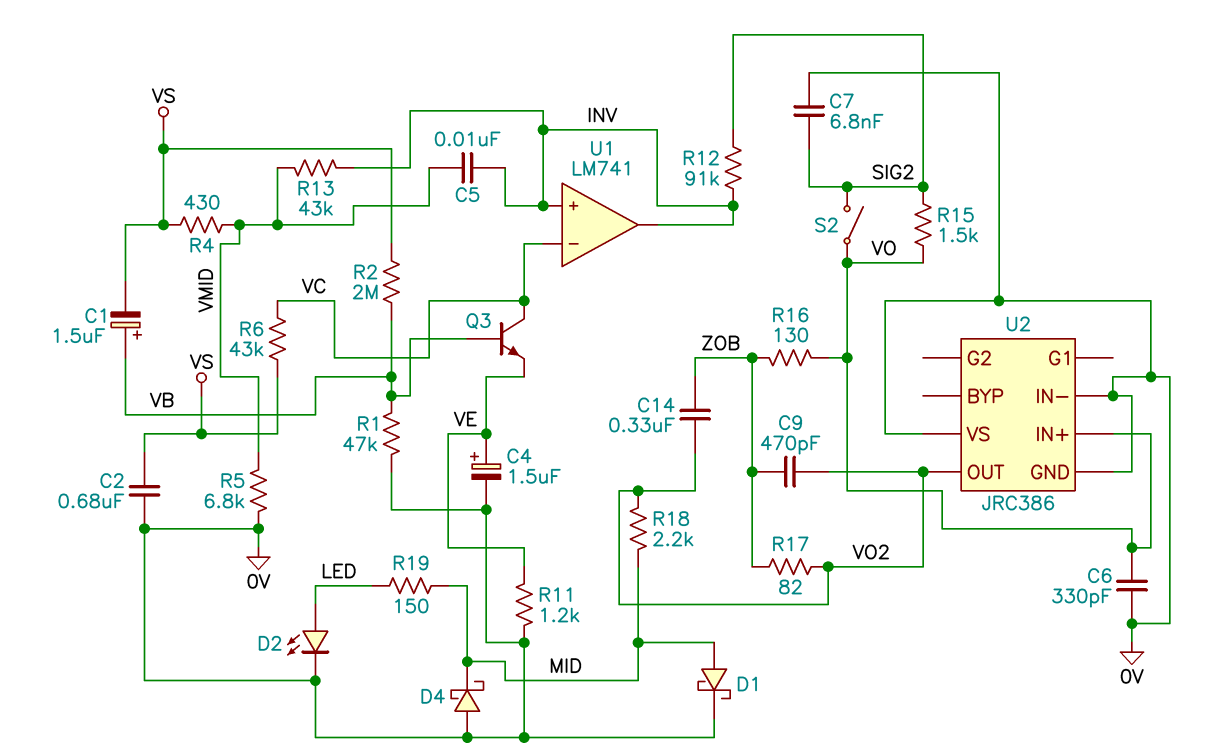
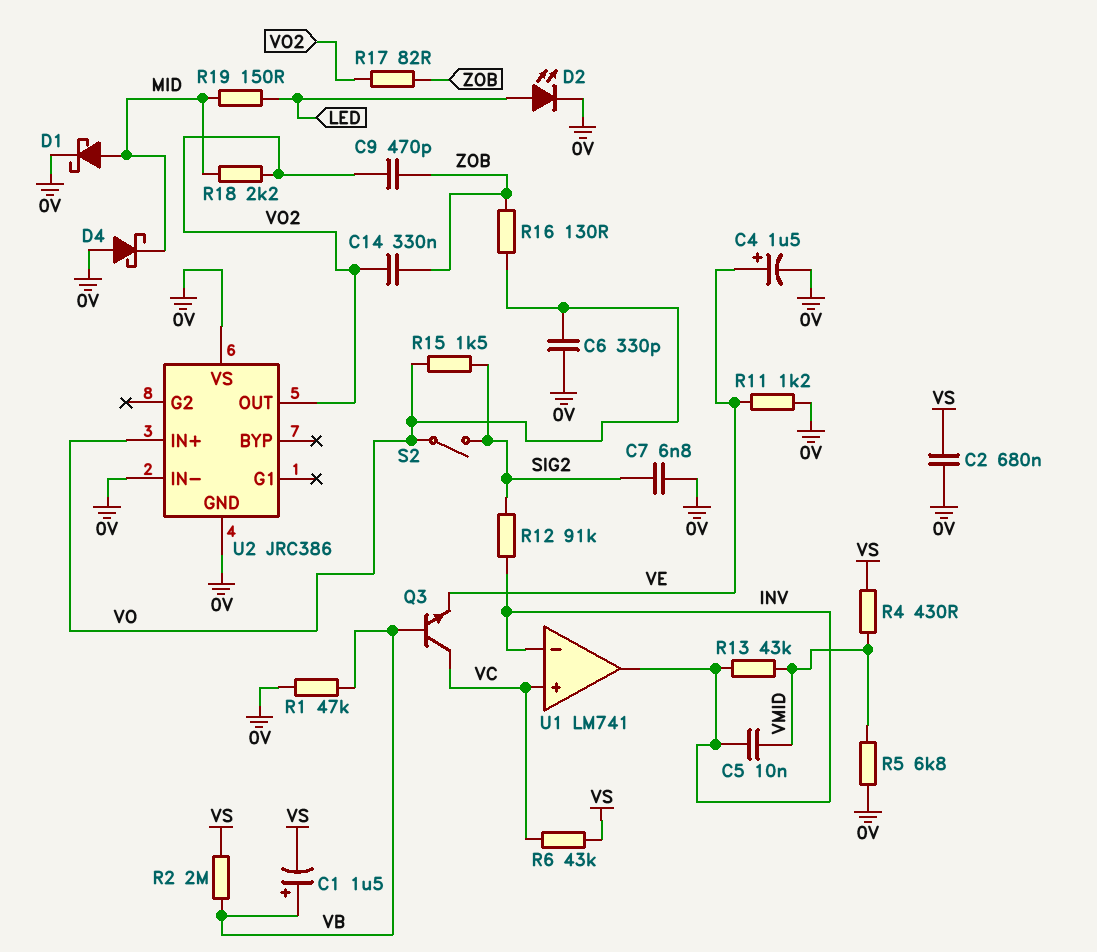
U1 pin in+: INV -> VC
U1 pin in-: VC -> INV

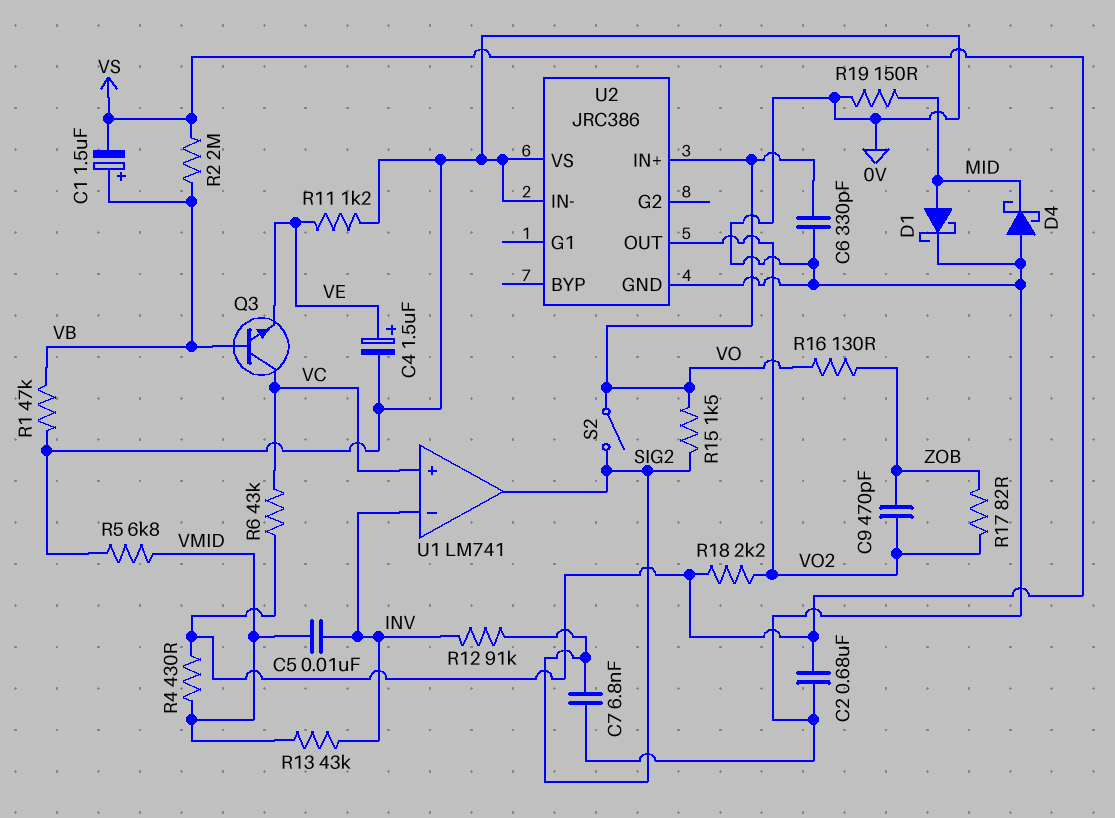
C14: 330nF (VO2, ZOB) -> none
D2: LED (A LED, K 0V) -> none
R18: 2.2k (MID, VO2) -> 2.2k (VO2, VS)
R19: 150 (LED, MID) -> 150 (0V, MID)
U1 pin out: INV -> SIG2

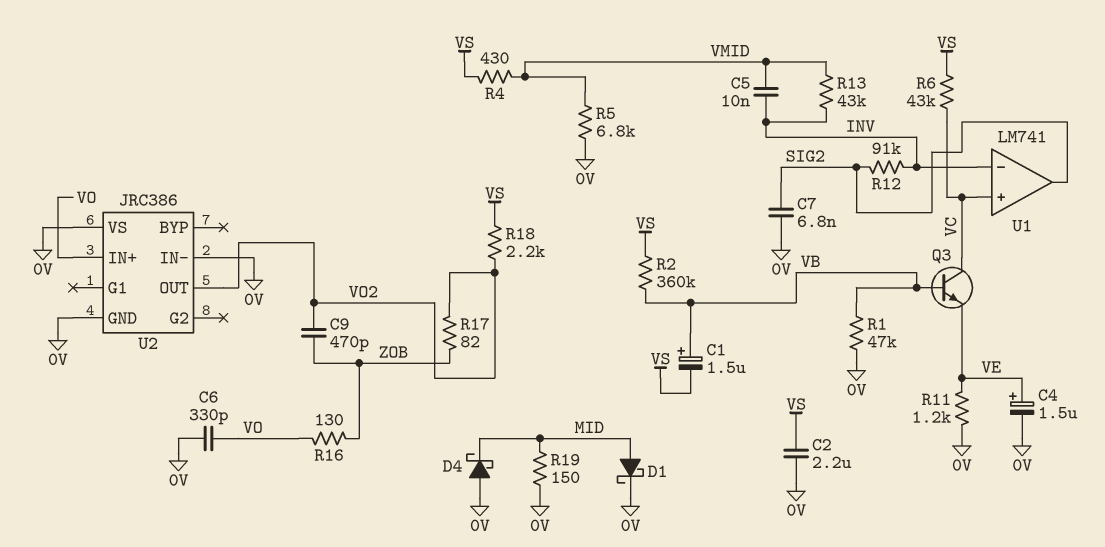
C2: 680nF (0V, VS) -> 2.2uF (0V, VS)
R2: 2M (VB, VS) -> 360k (VB, VS)
R15: 1.5k (SIG2, VO) -> none
S2: switch (SIG2, VO) -> none

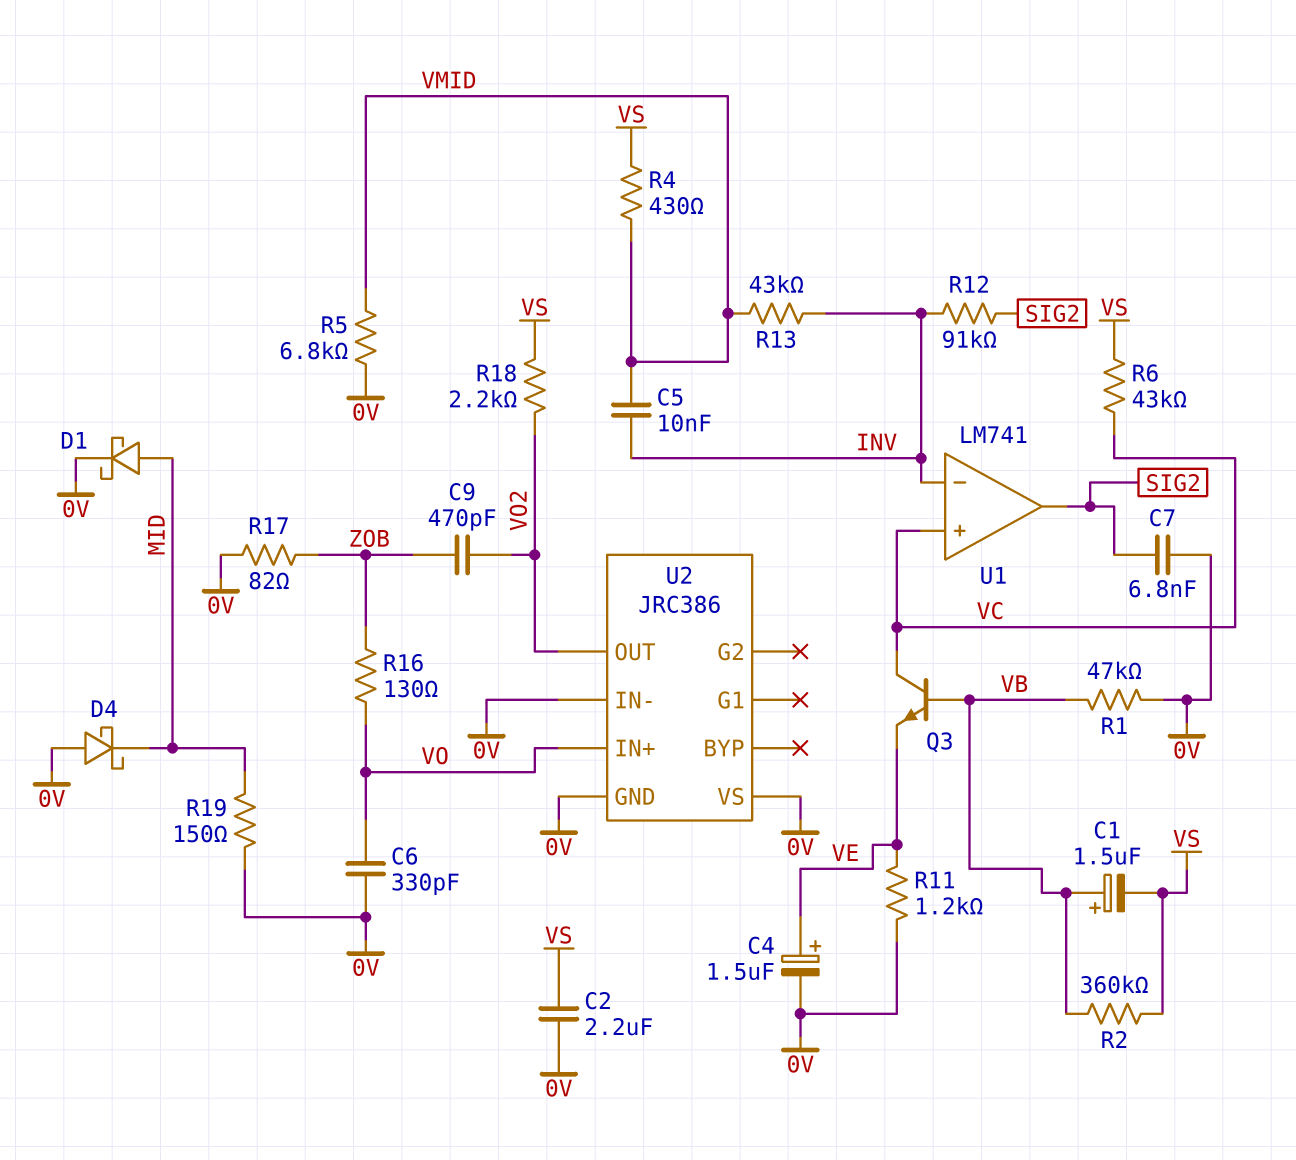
R17: 82 (VO2, ZOB) -> 82 (0V, ZOB)

